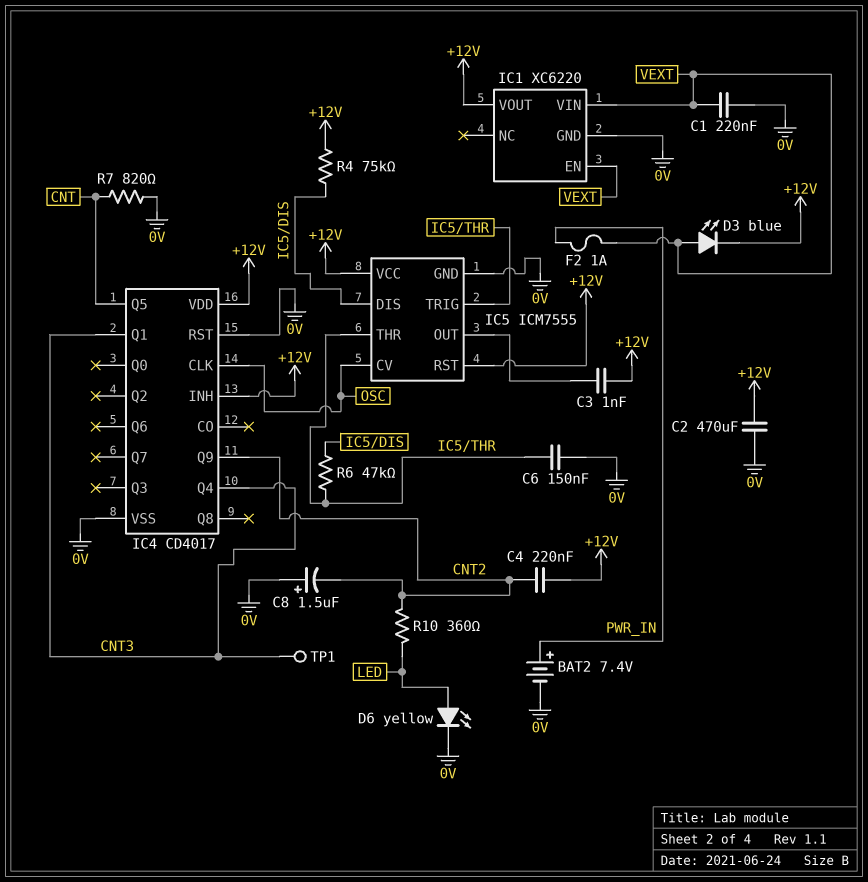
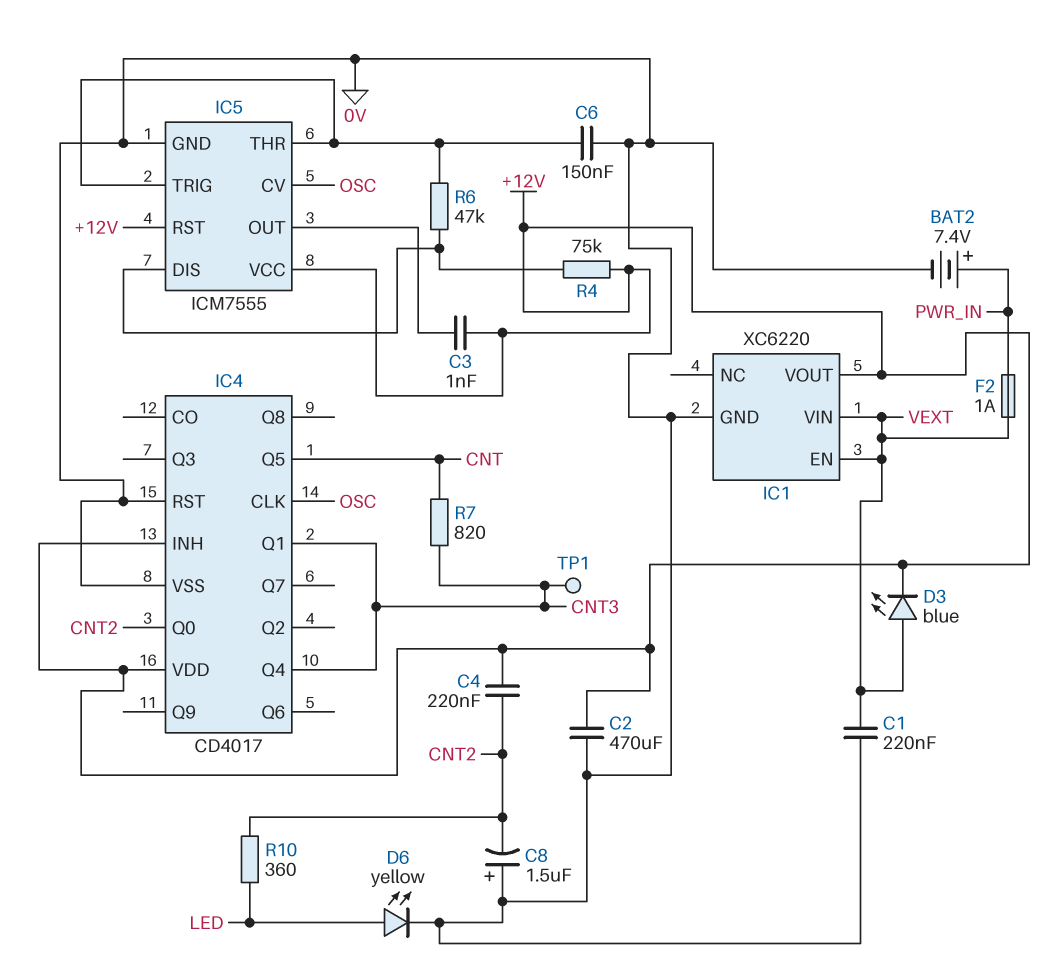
IC4 pin Q0: none -> CNT2
IC4 pin Q9: CNT2 -> none
R7: 820 (0V, CNT) -> 820 (CNT, CNT3)

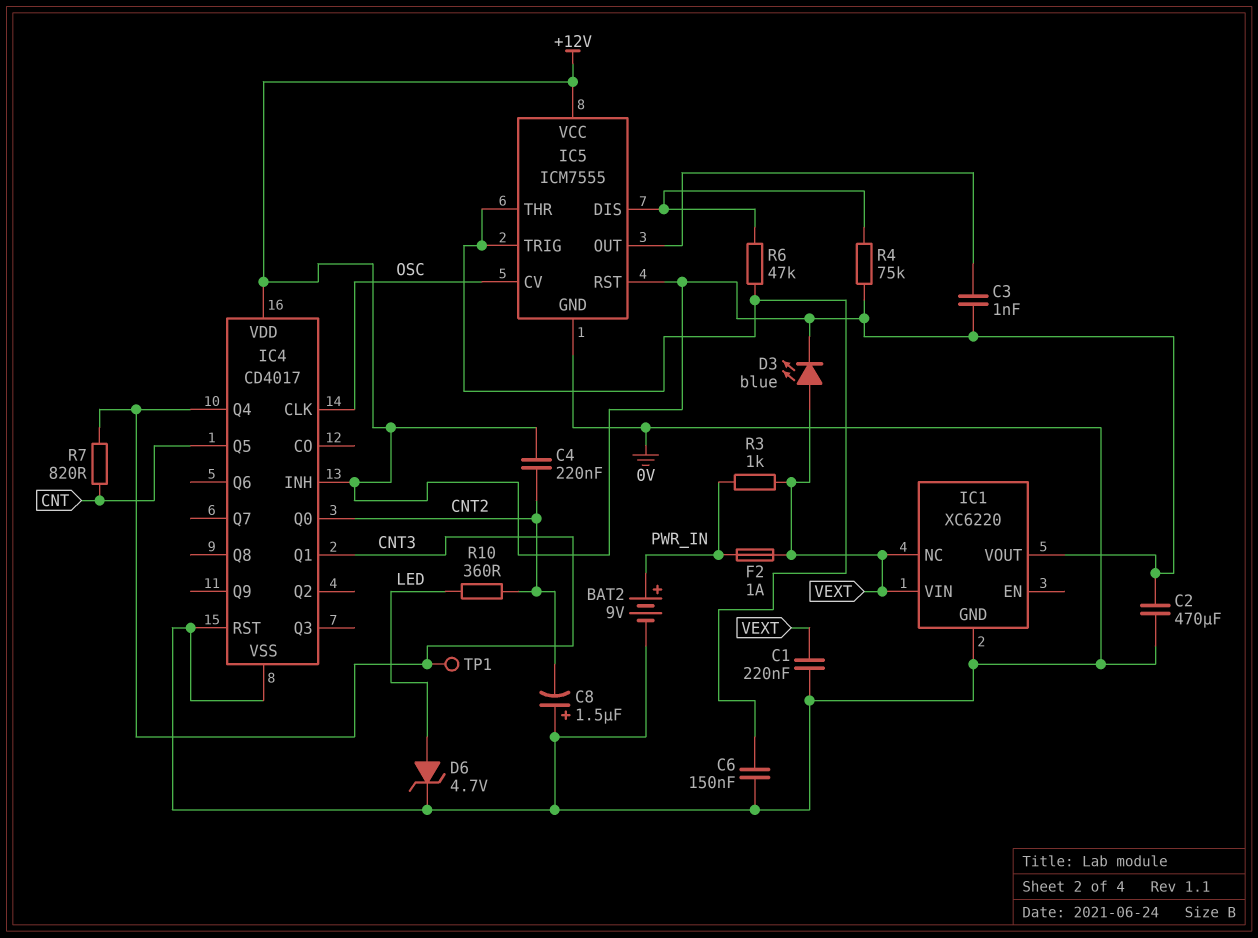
BAT2: 7.4V (plus PWR_IN, minus 0V) -> 9V (plus PWR_IN, minus 0V)
D6: LED yellow (A LED, K 0V) -> zener 4.7V (A LED, K 0V)
IC1 pin EN: VEXT -> none
IC1 pin NC: none -> VEXT
R3: none -> 1k (PWR_IN, VEXT)

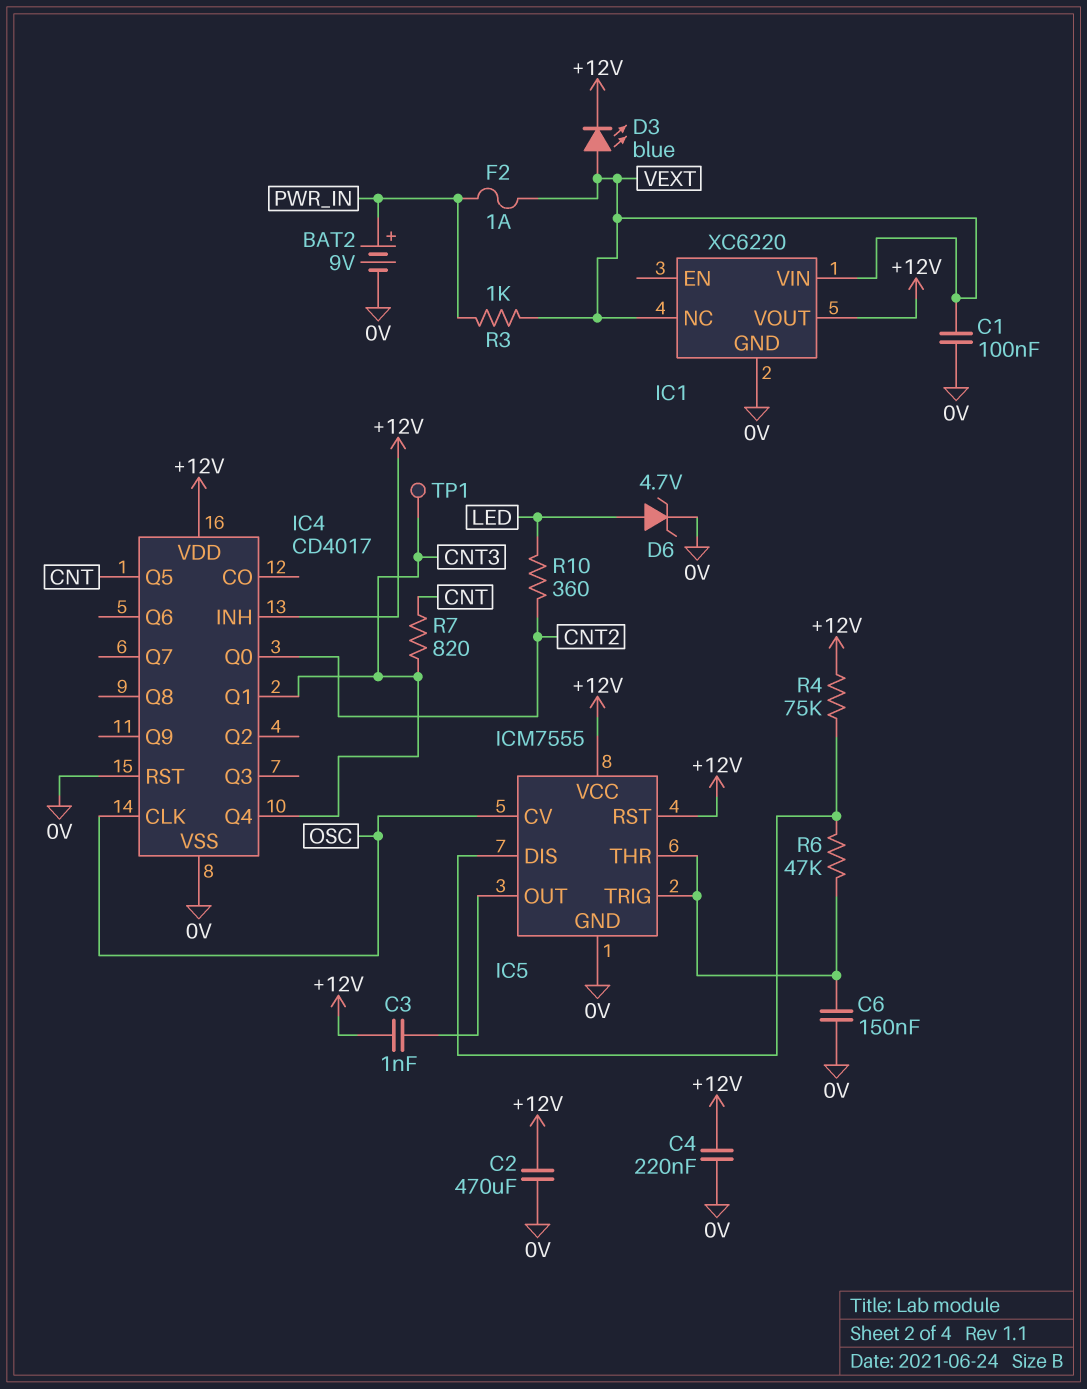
C1: 220nF (0V, VEXT) -> 100nF (0V, VEXT)
C4: 220nF (+12V, CNT2) -> 220nF (+12V, 0V)
C8: 1.5uF (plus 0V, minus CNT2) -> none

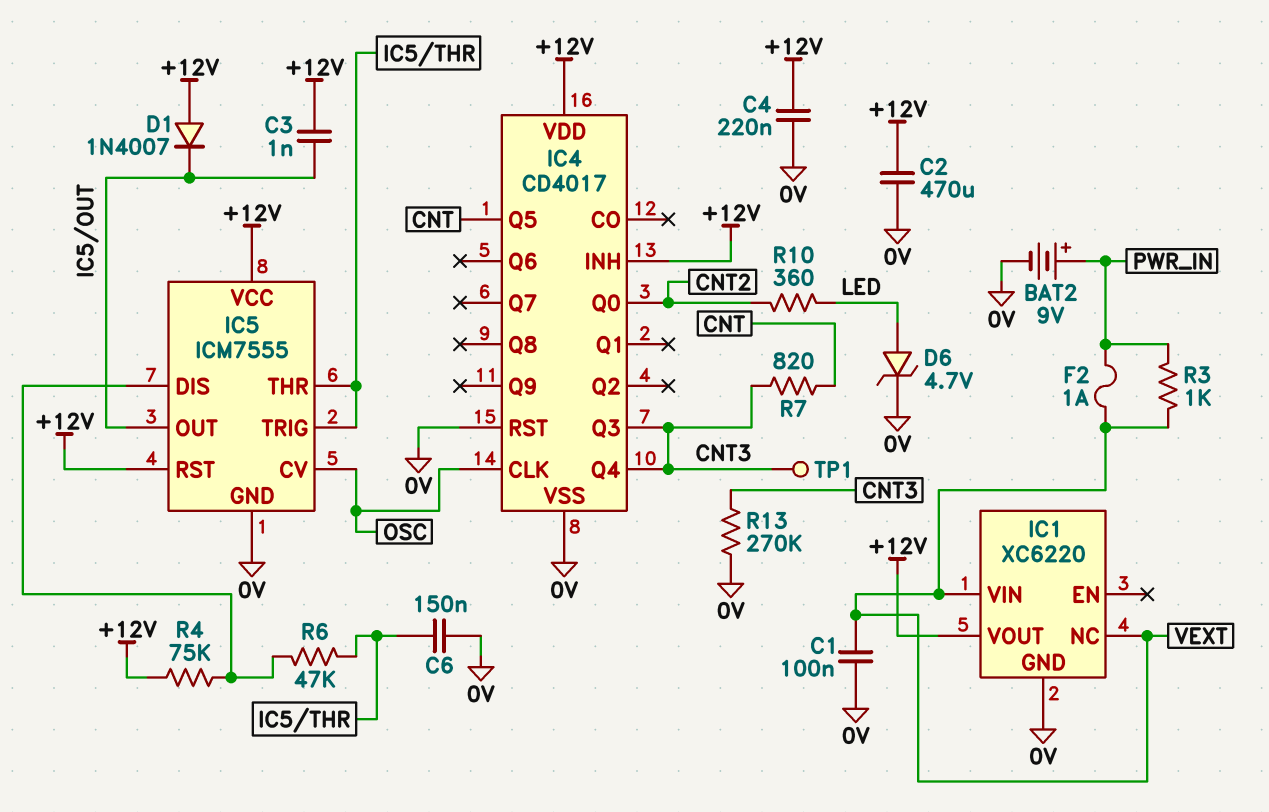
D1: none -> diode 1N4007 (A +12V, K IC5/OUT)
D3: LED blue (A VEXT, K +12V) -> none
IC4 pin Q1: CNT3 -> none
IC4 pin Q3: none -> CNT3
R13: none -> 270k (0V, CNT3)

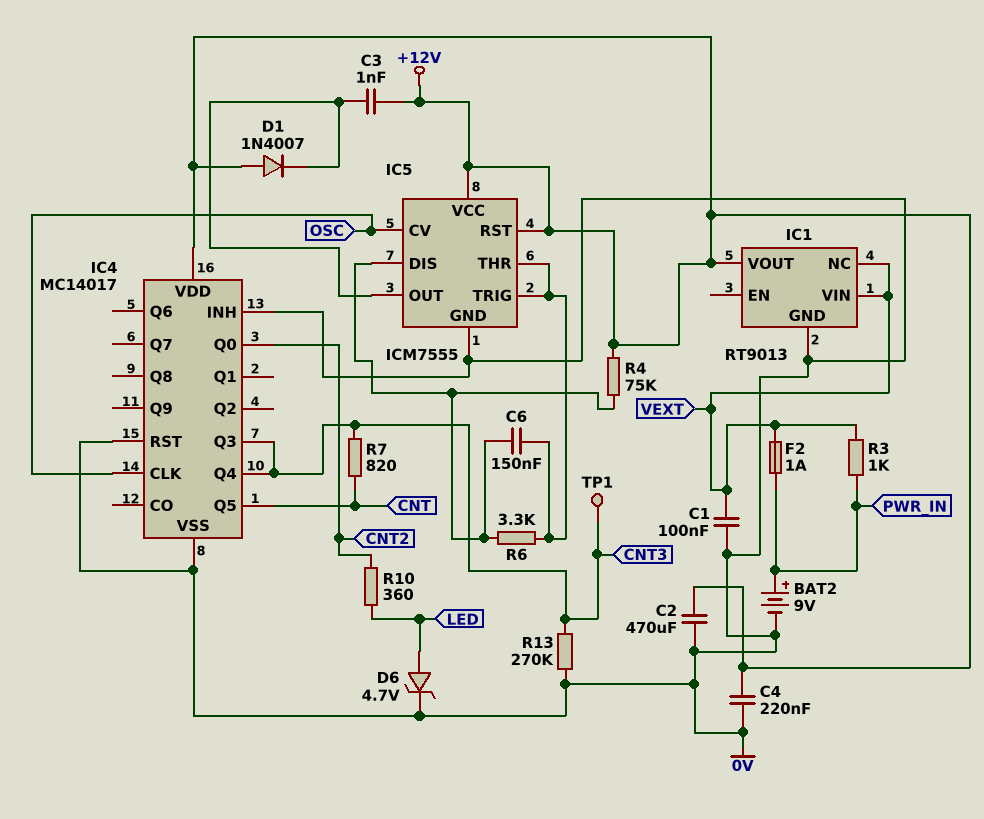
C6: 150nF (0V, IC5/THR) -> 150nF (IC5/DIS, IC5/THR)
IC1: XC6220 -> RT9013
IC4: CD4017 -> MC14017
IC4 pin INH: +12V -> 0V
R6: 47k (IC5/DIS, IC5/THR) -> 3.3k (IC5/DIS, IC5/THR)

